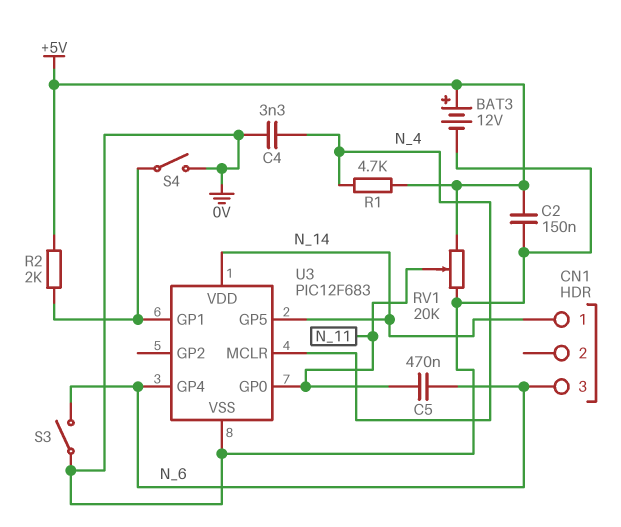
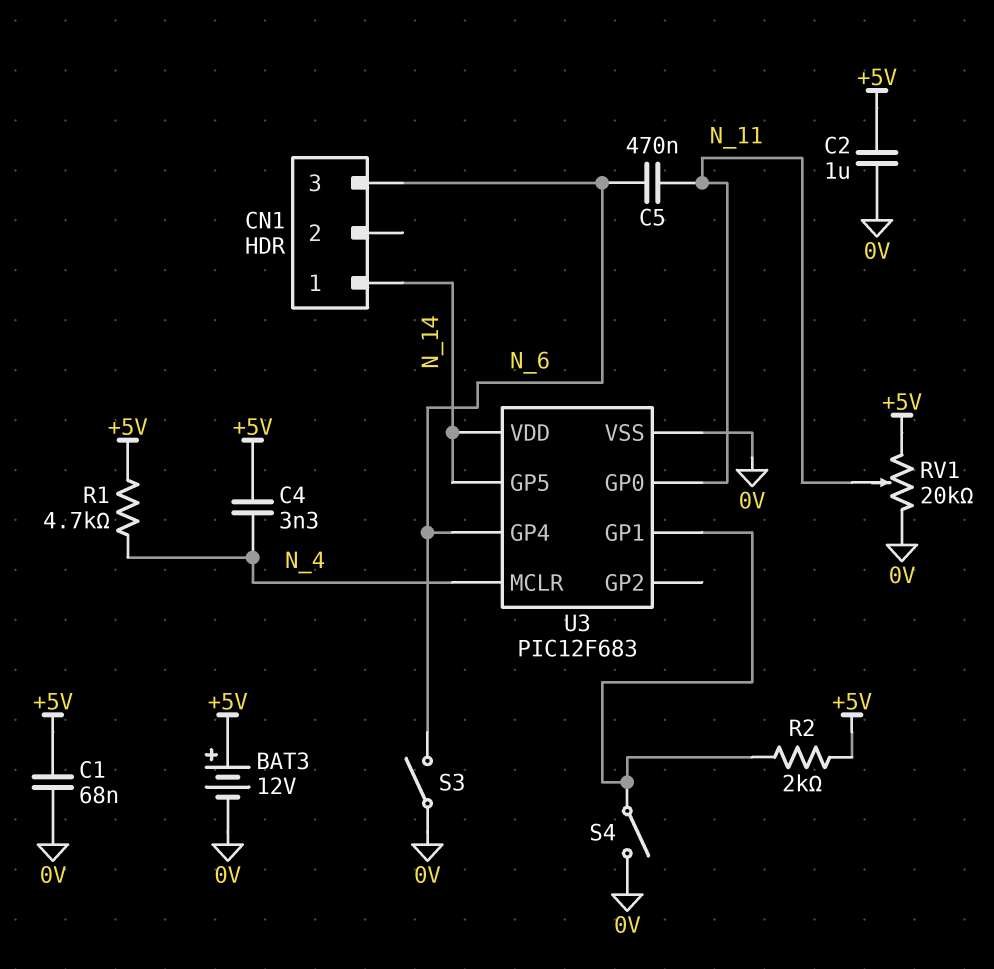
C1: none -> 68nF (+5V, 0V)
C2: 150nF (+5V, 0V) -> 1uF (+5V, 0V)
C4: 3.3nF (0V, N_4) -> 3.3nF (+5V, N_4)

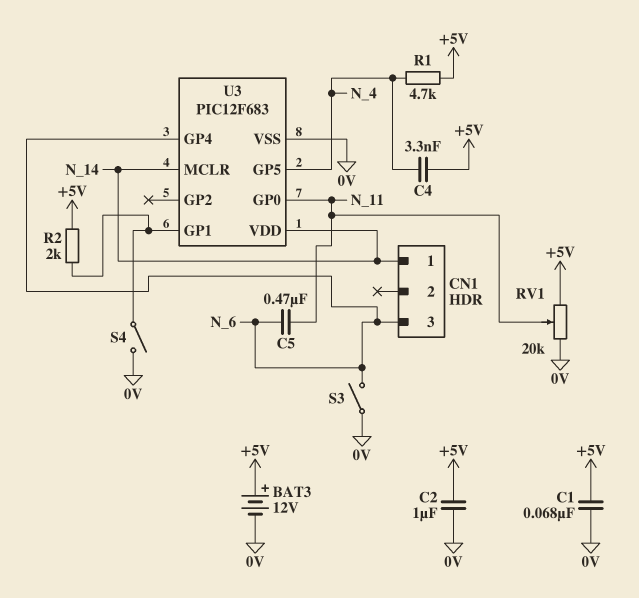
U3 pin GP5: N_14 -> N_4
U3 pin MCLR: N_4 -> N_14

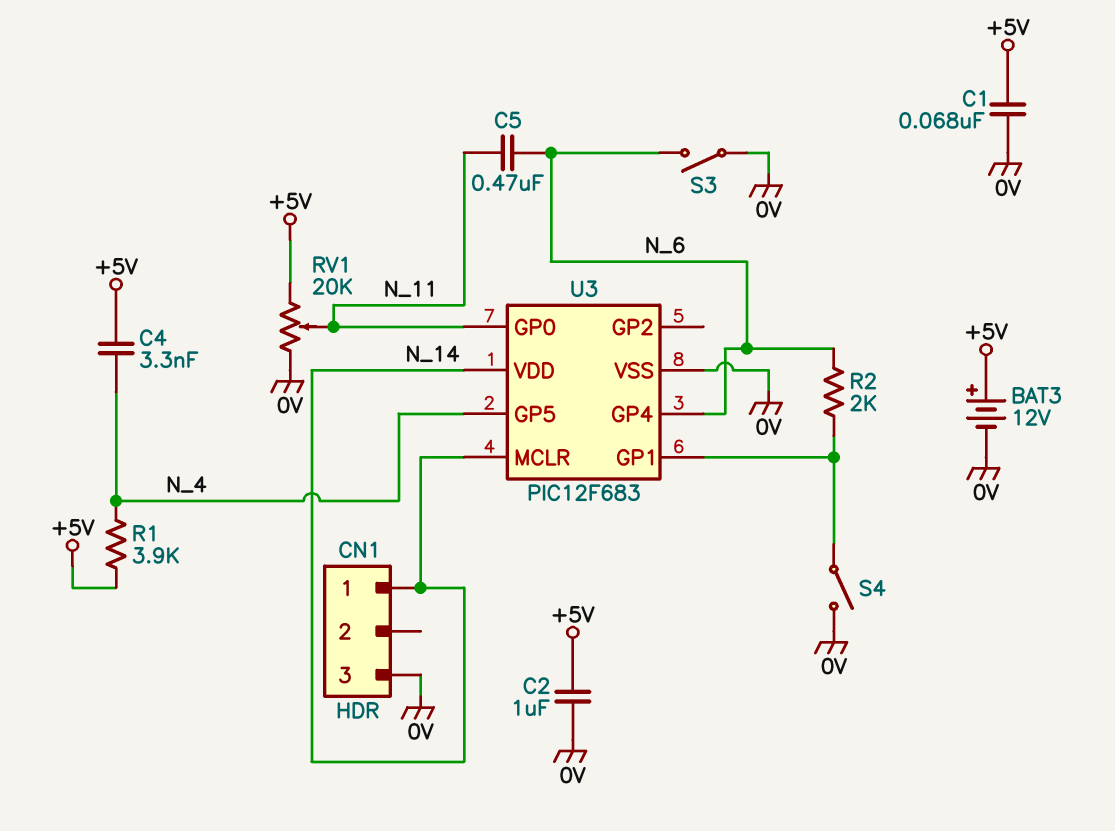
CN1 pin 3: N_6 -> 0V
R1: 4.7k (+5V, N_4) -> 3.9k (+5V, N_4)
R2: 2k (+5V, U3/GP1) -> 2k (N_6, U3/GP1)

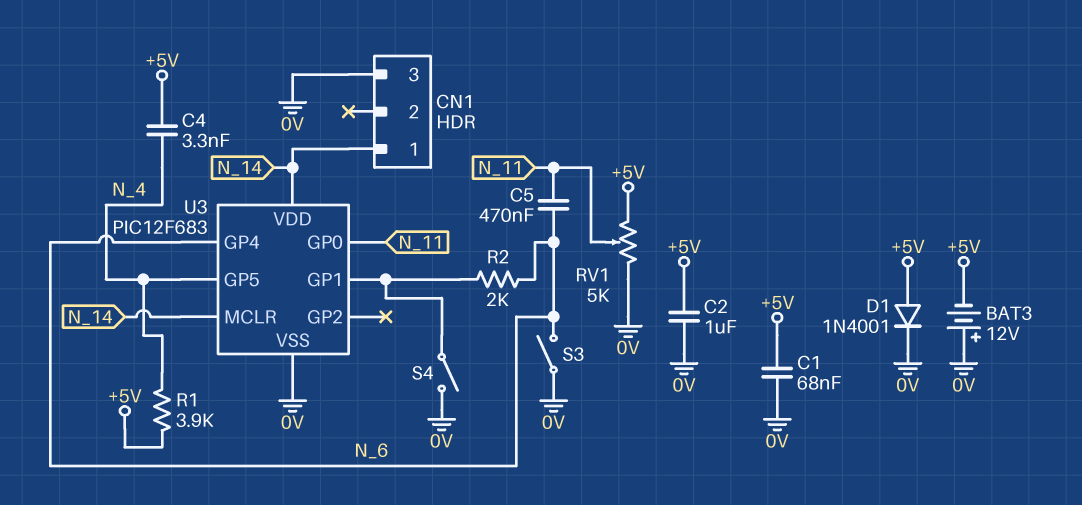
BAT3: 12V (plus +5V, minus 0V) -> 12V (plus 0V, minus +5V)
D1: none -> diode 1N4001 (A +5V, K 0V)
RV1: 20k (+5V, 0V, wiper N_11) -> 5k (+5V, 0V, wiper N_11)

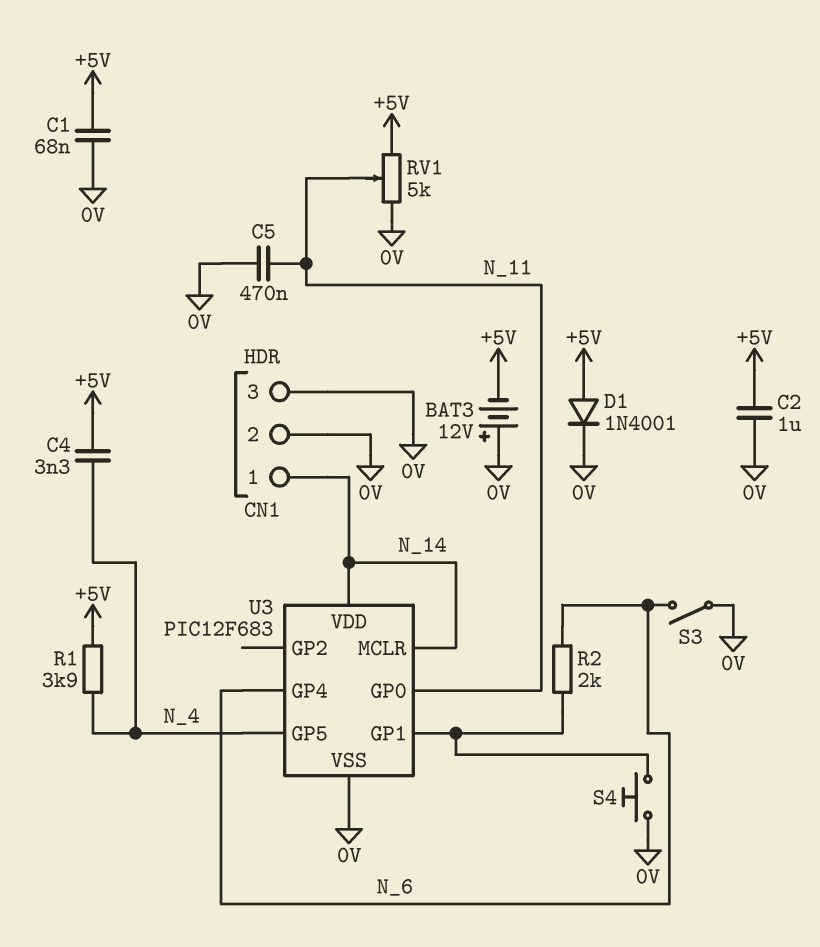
C5: 470nF (N_6, N_11) -> 470nF (0V, N_11)
CN1 pin 2: none -> 0V
S4: switch (0V, U3/GP1) -> button (0V, U3/GP1)

